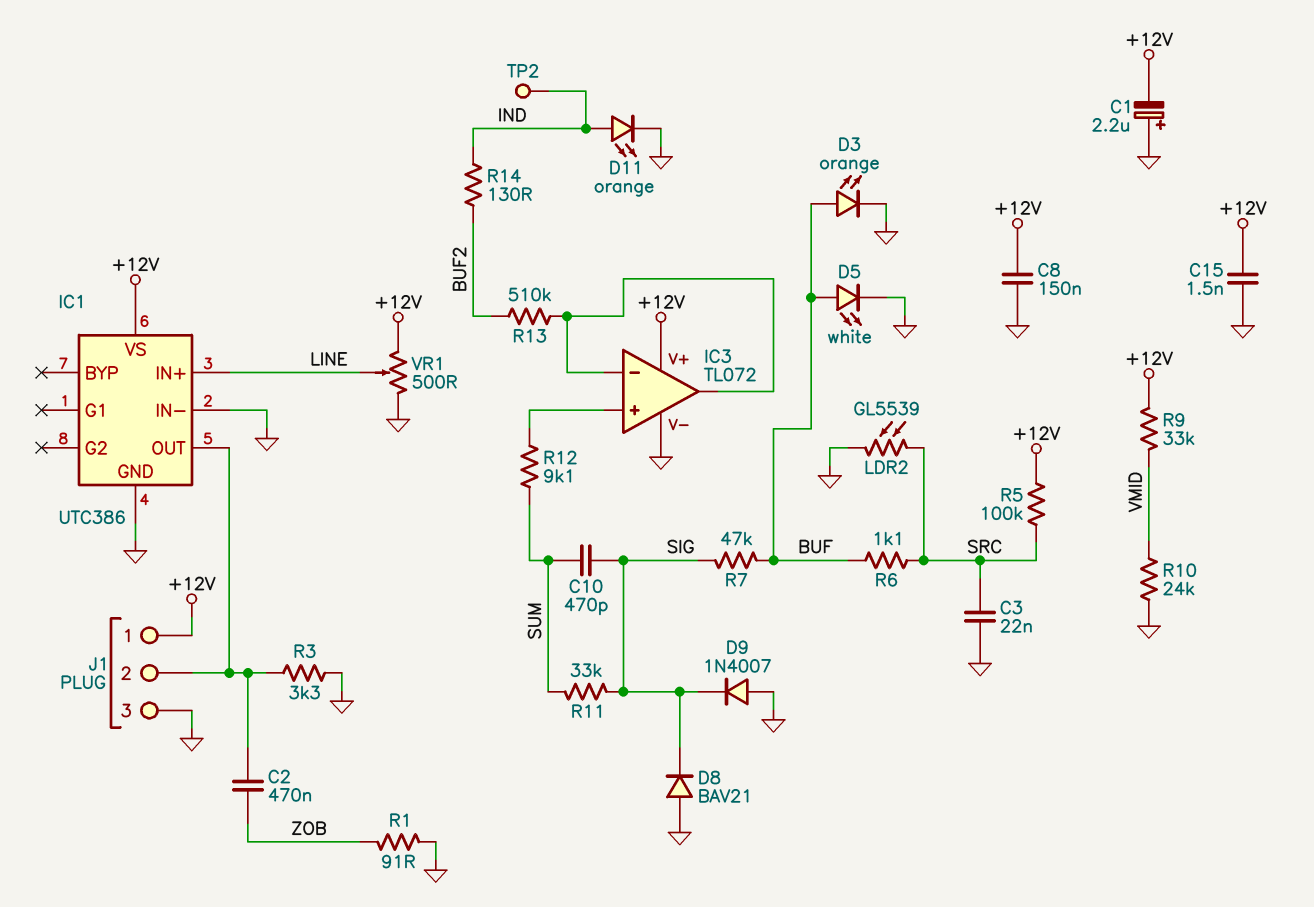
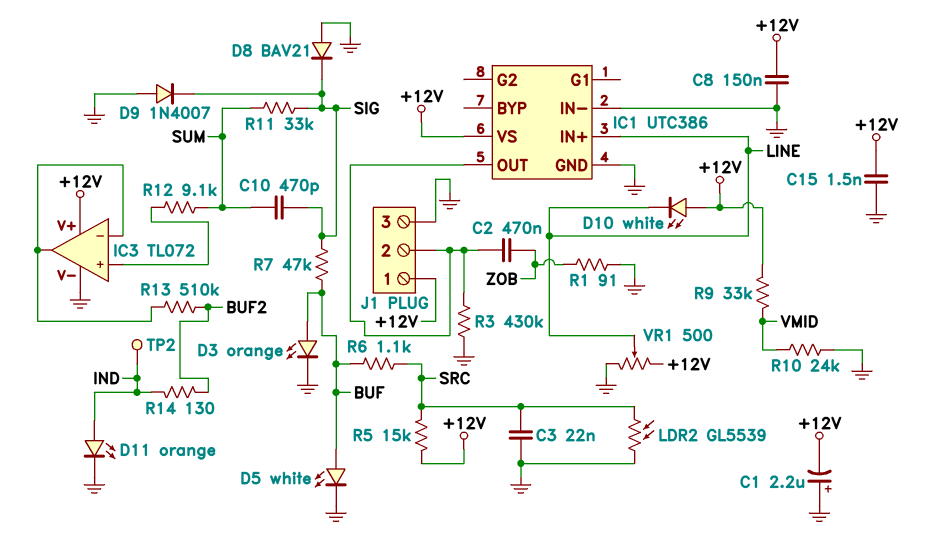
D10: none -> LED white (A +12V, K LINE)
R3: 3.3k (GND, IC1/OUT) -> 430k (GND, IC1/OUT)
R5: 100k (+12V, SRC) -> 15k (+12V, SRC)

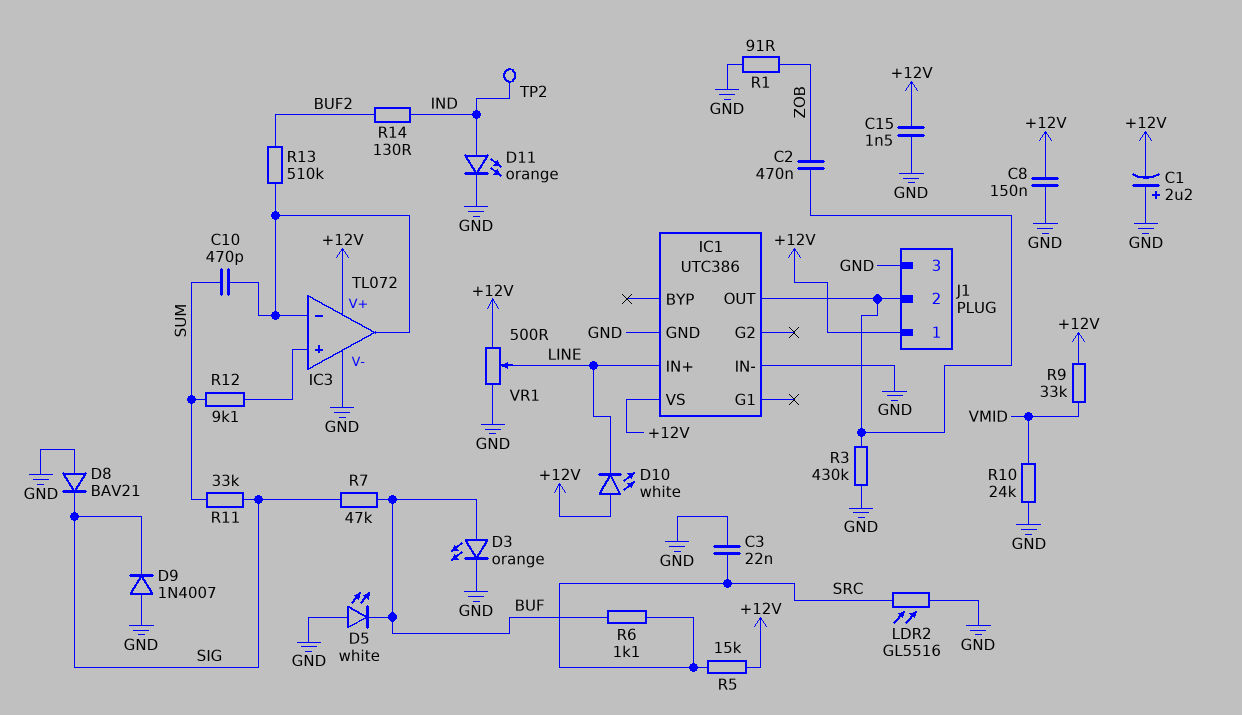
C10: 470pF (SIG, SUM) -> 470pF (IC3/in-, SUM)
D5: LED white (A BUF, K GND) -> LED white (A GND, K BUF)
LDR2: GL5539 (GND, SRC) -> GL5516 (GND, SRC)

